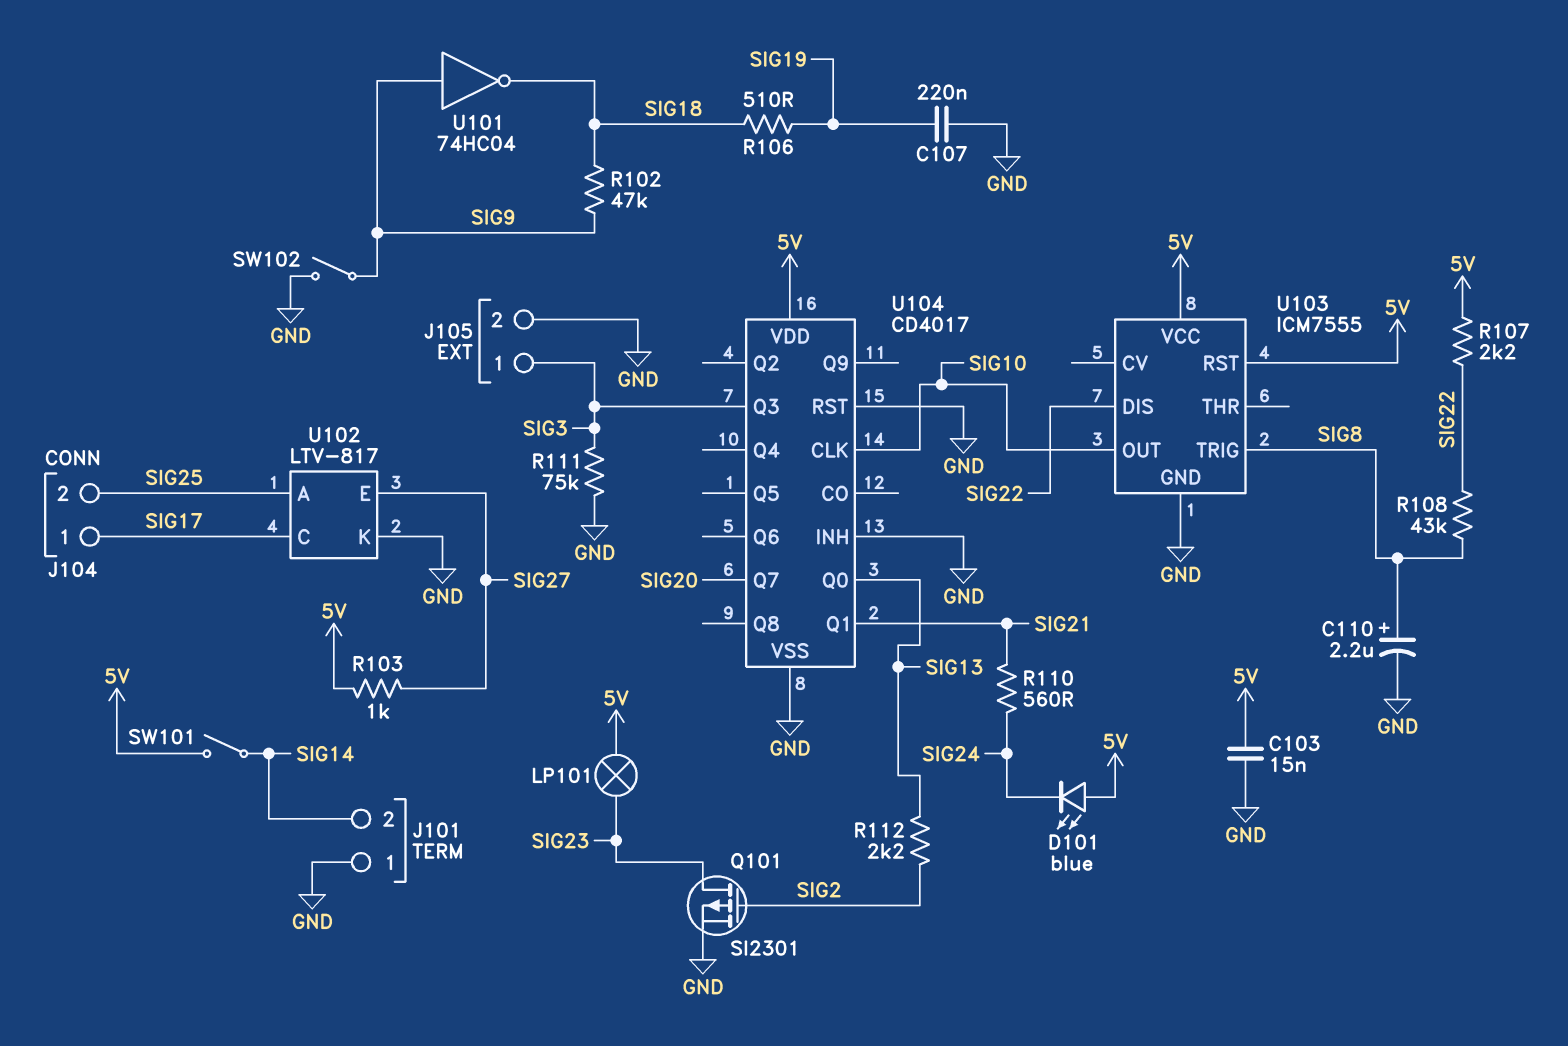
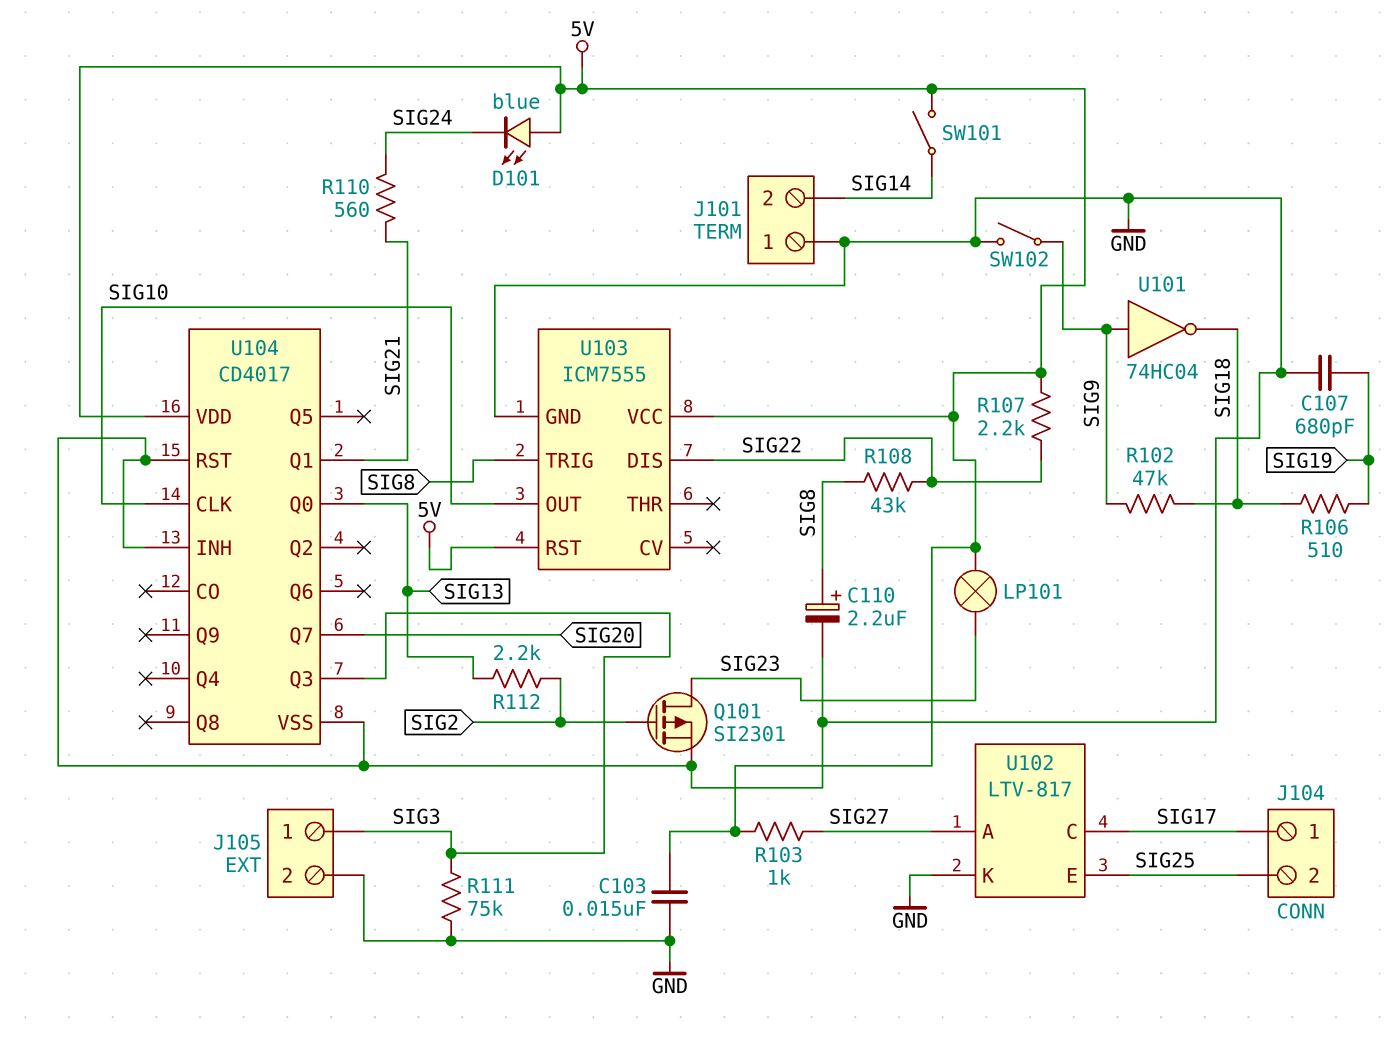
C107: 220nF (GND, SIG19) -> 680pF (GND, SIG19)
U102 pin A: SIG25 -> SIG27
U102 pin E: SIG27 -> SIG25

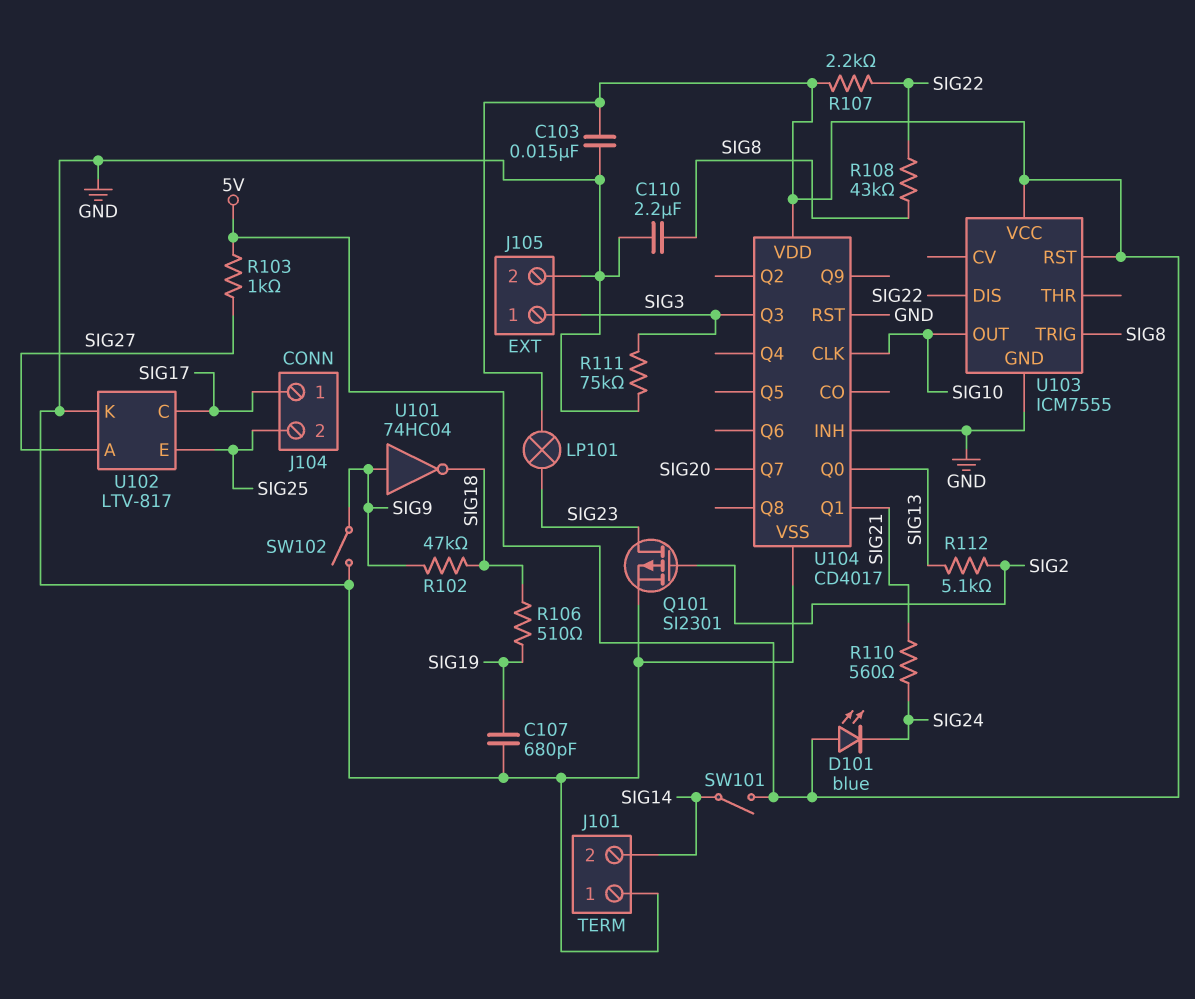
C110: 2.2uF (plus SIG8, minus GND) -> 2.2uF (GND, SIG8)
R112: 2.2k (SIG2, SIG13) -> 5.1k (SIG2, SIG13)

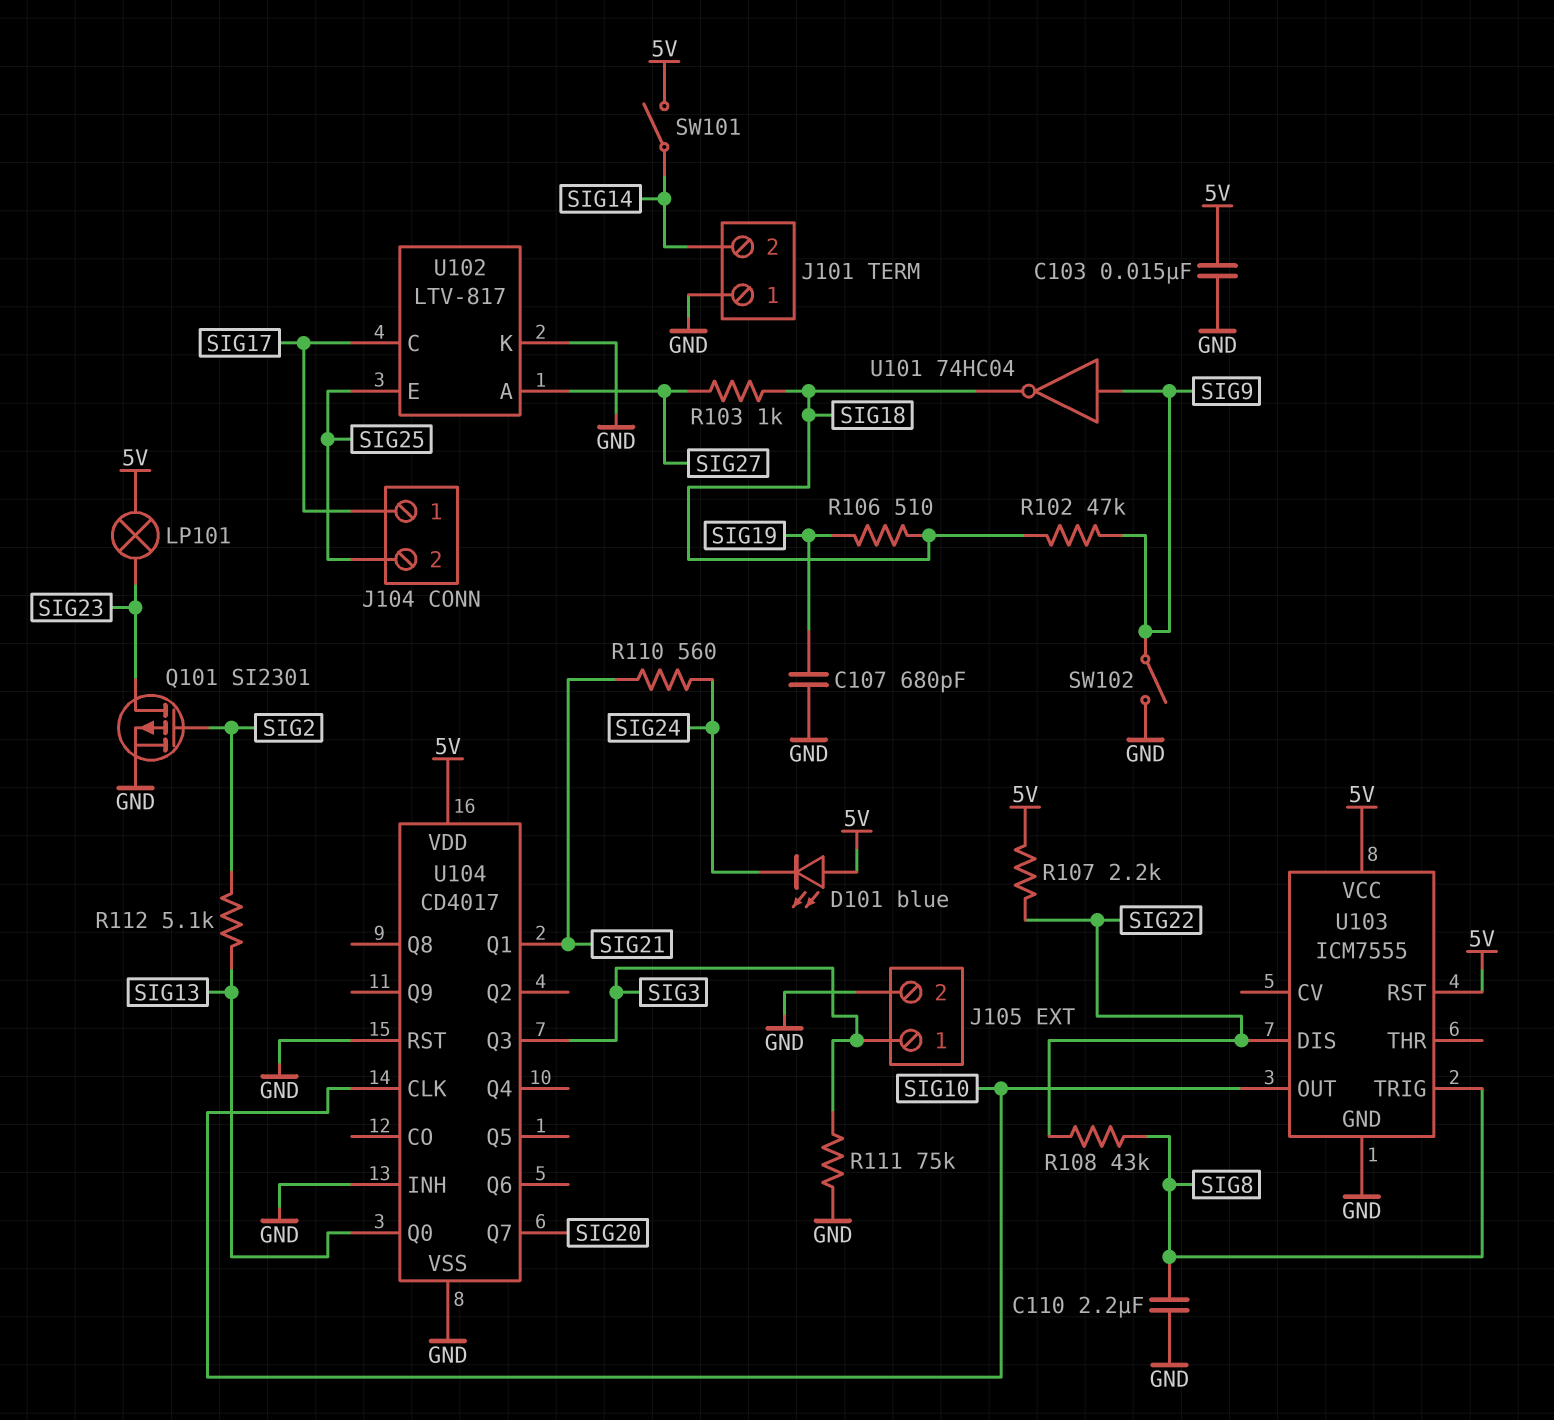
R103: 1k (5V, SIG27) -> 1k (SIG18, SIG27)

